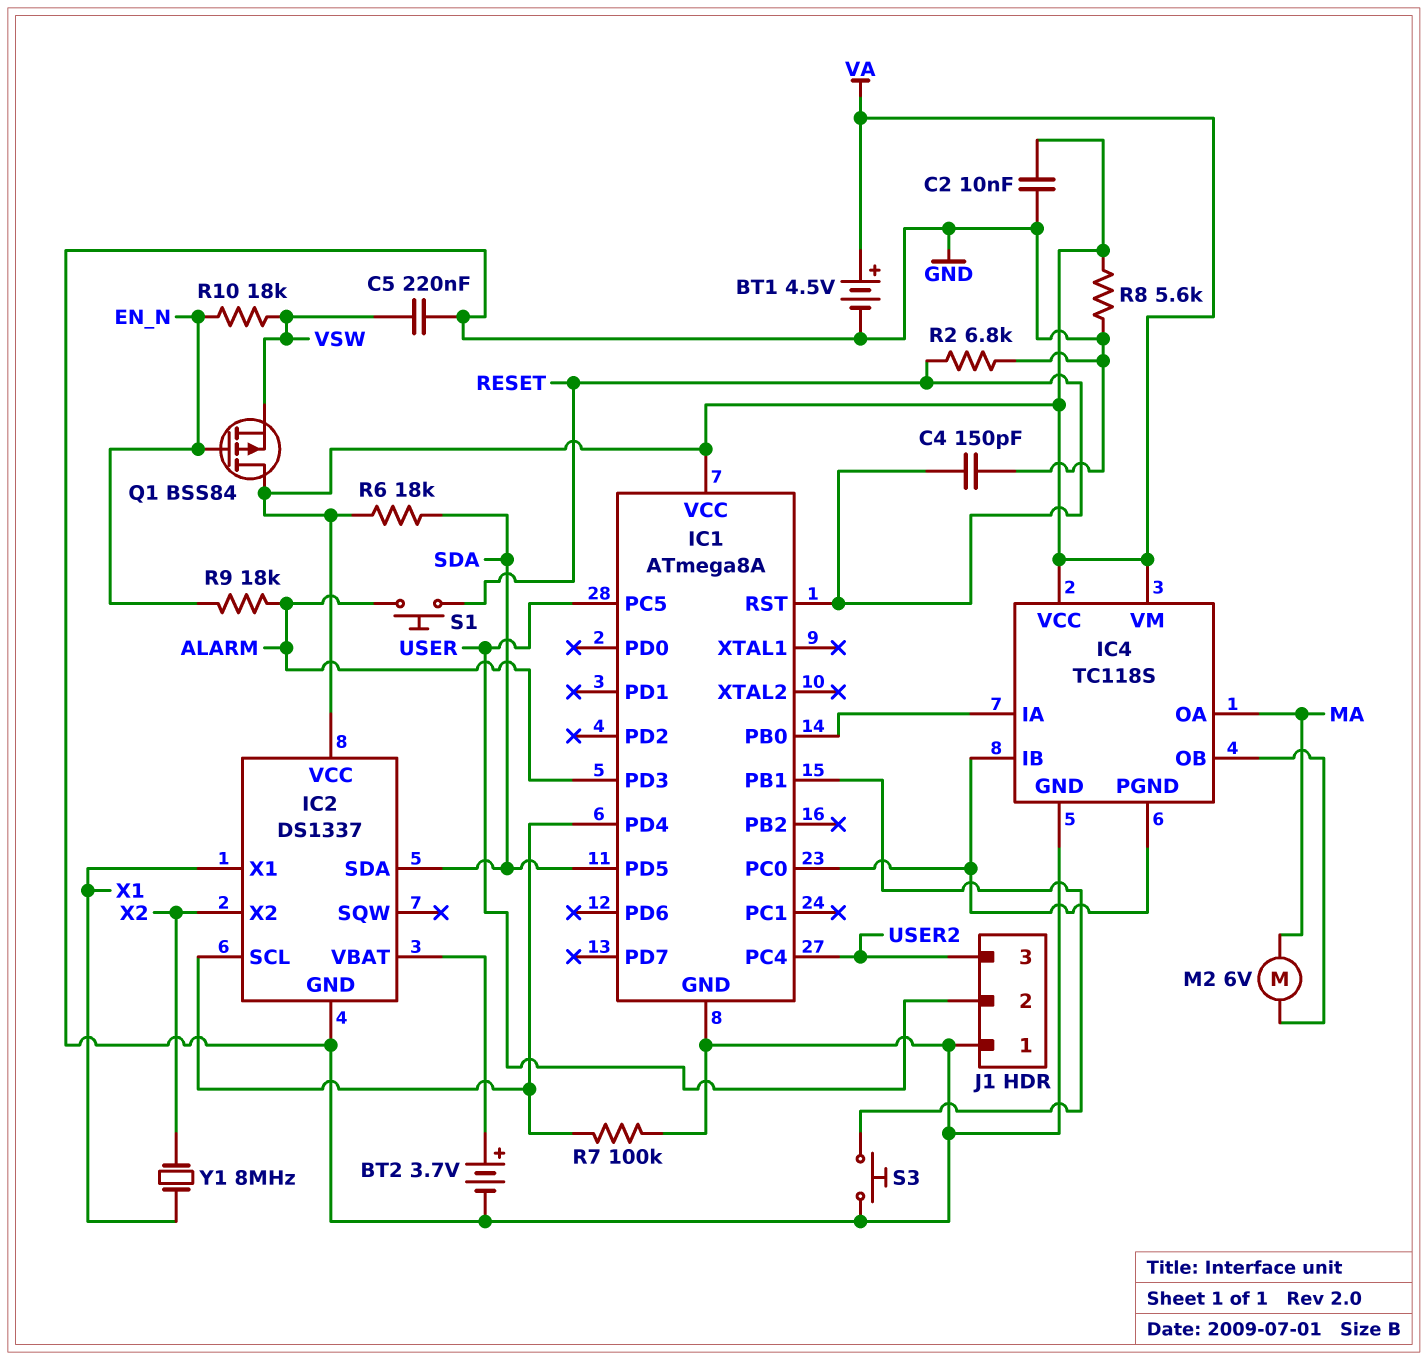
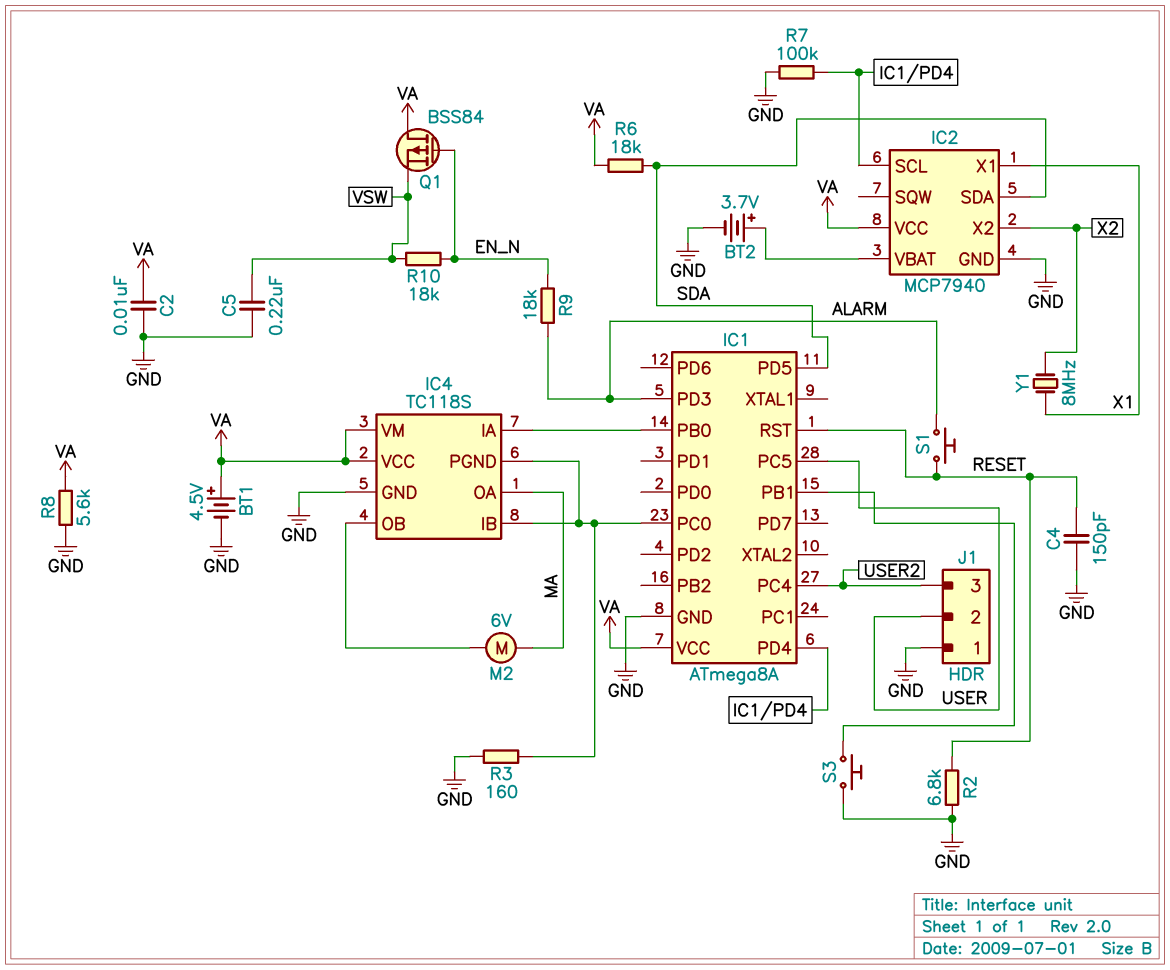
IC2: DS1337 -> MCP7940
R3: none -> 160 (GND, IC1/PC0)

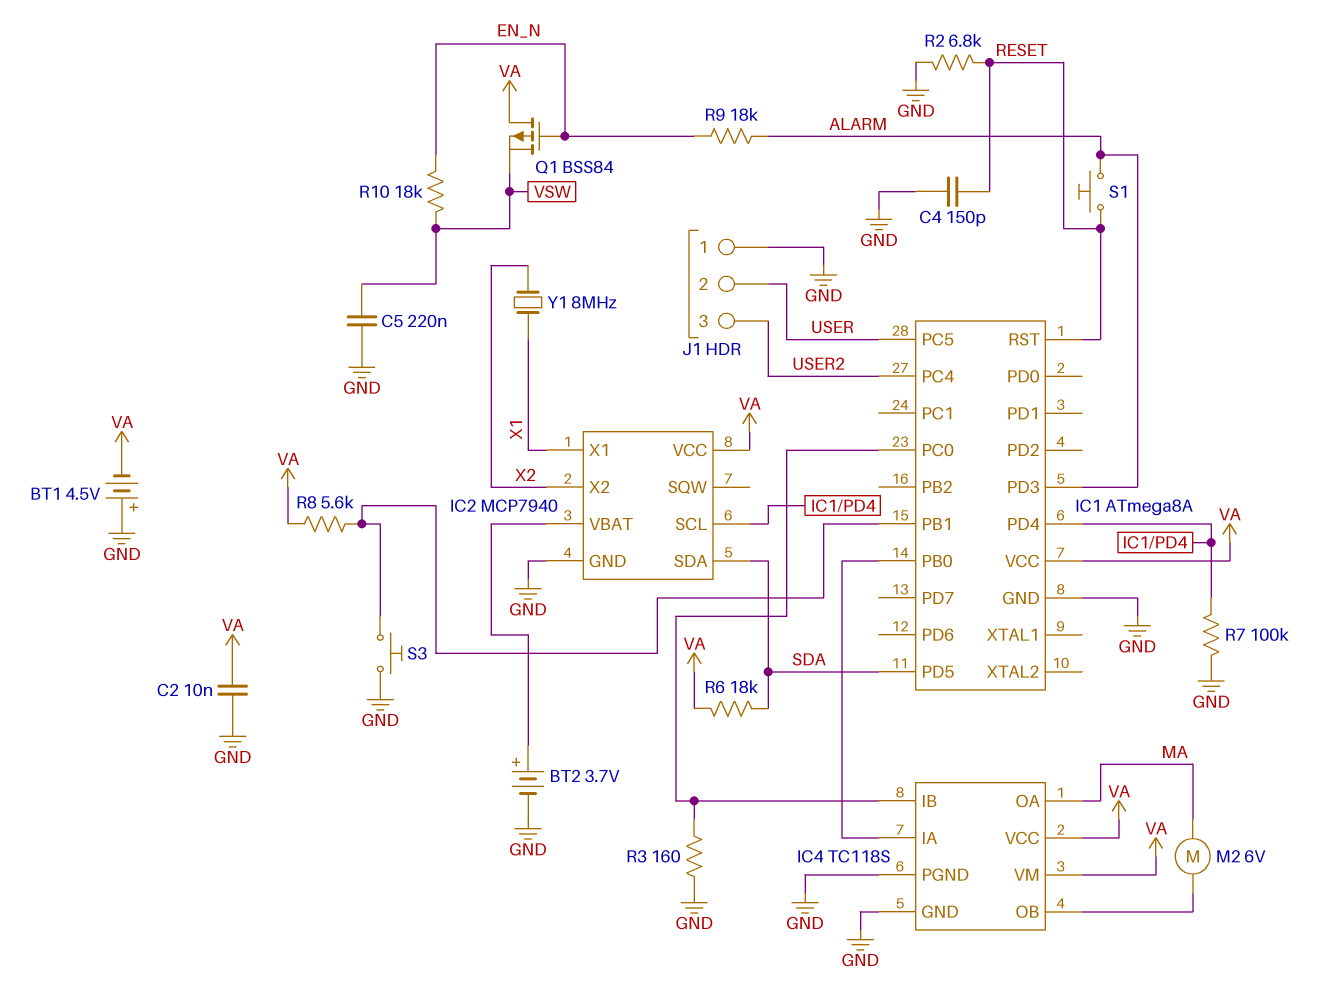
BT1: 4.5V (plus VA, minus GND) -> 4.5V (plus GND, minus VA)
IC4 pin PGND: IC1/PC0 -> GND
R8: 5.6k (GND, VA) -> 5.6k (IC1/PB1, VA)

